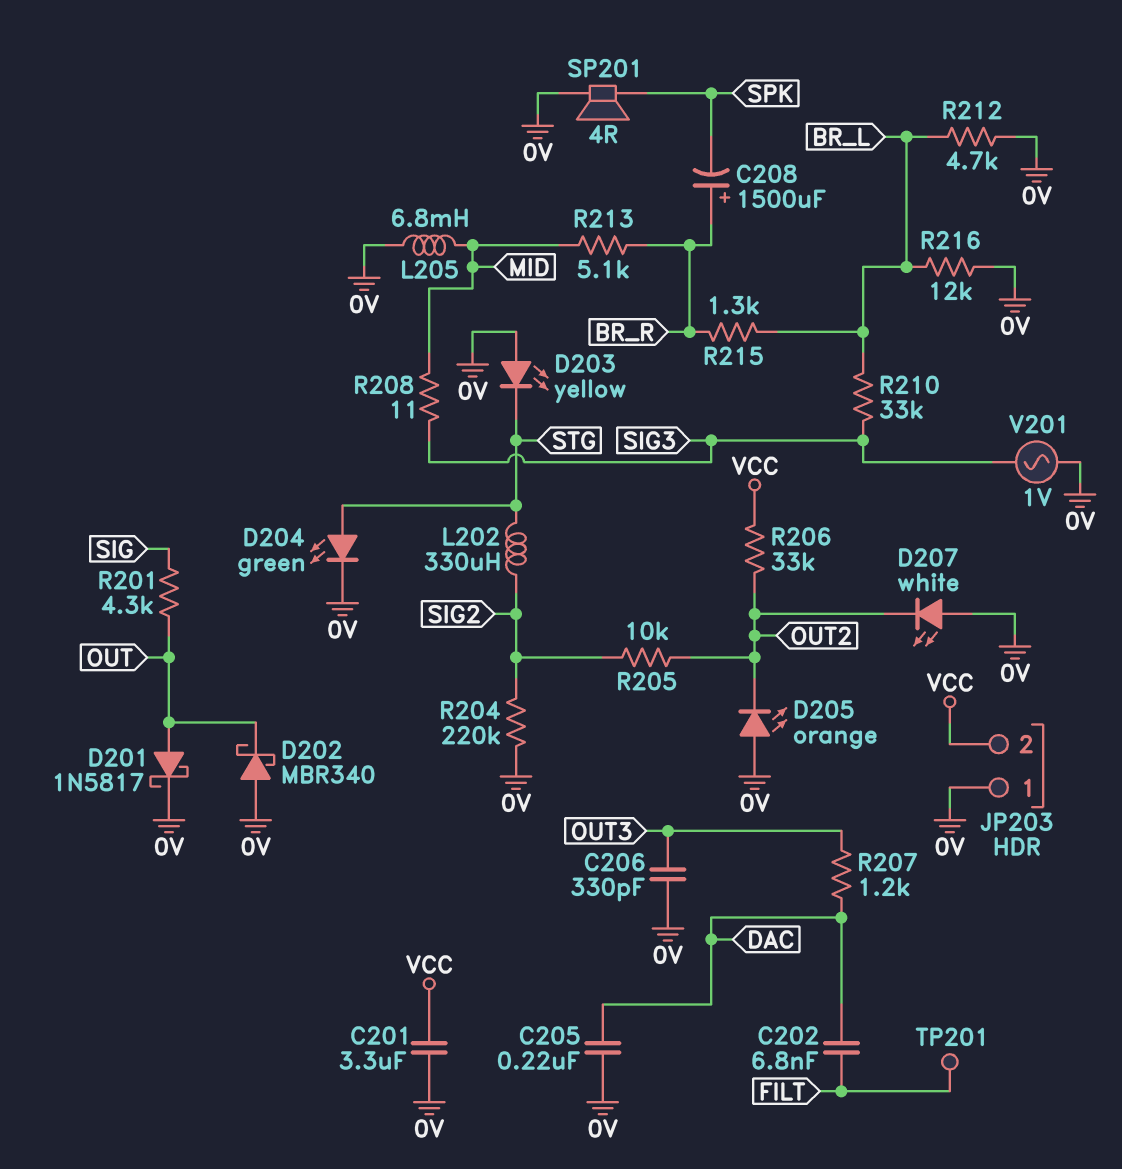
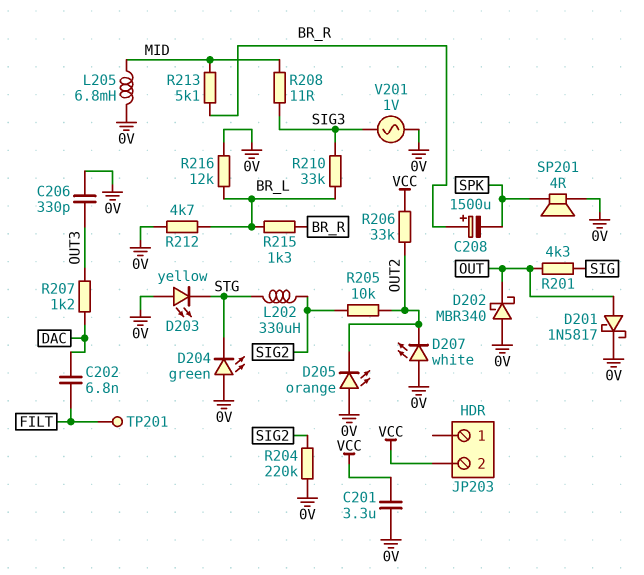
C205: 220nF (0V, DAC) -> none
D204: LED green (A STG, K 0V) -> LED green (A 0V, K STG)
JP203 pin 1: 0V -> none

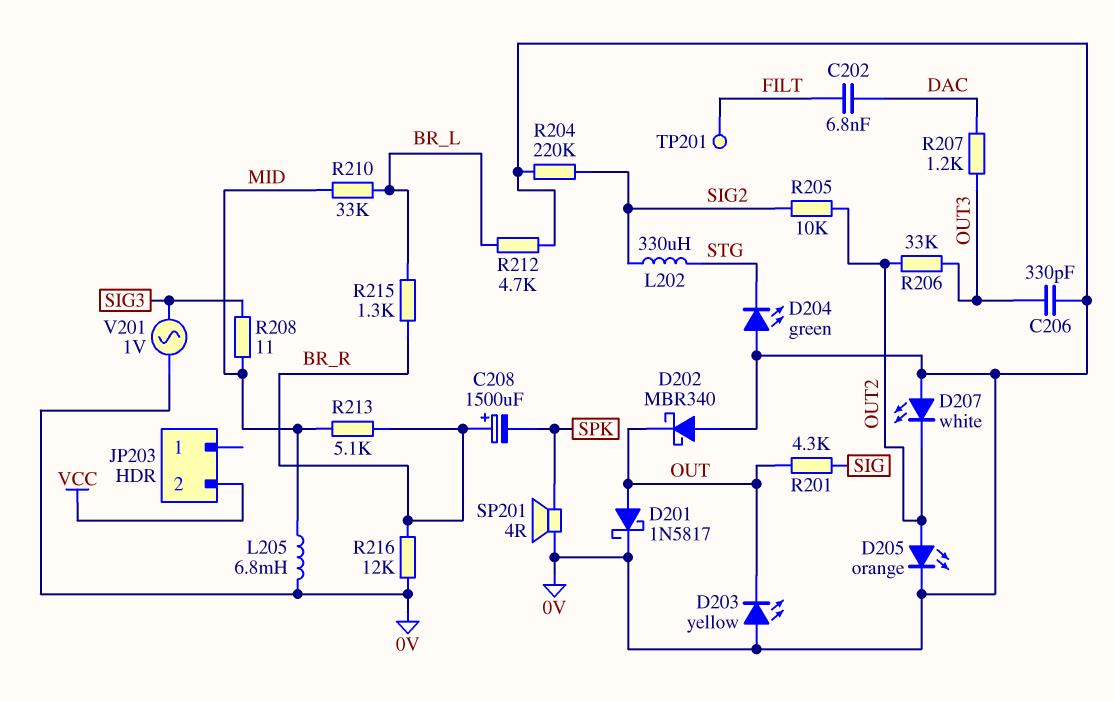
C201: 3.3uF (0V, VCC) -> none
D203: LED yellow (A 0V, K STG) -> LED yellow (A 0V, K OUT)
D205: LED orange (A 0V, K OUT2) -> LED orange (A OUT2, K 0V)
R206: 33k (OUT2, VCC) -> 33k (OUT2, OUT3)
R210: 33k (BR_L, SIG3) -> 33k (BR_L, MID)
R216: 12k (0V, BR_L) -> 12k (0V, BR_R)

